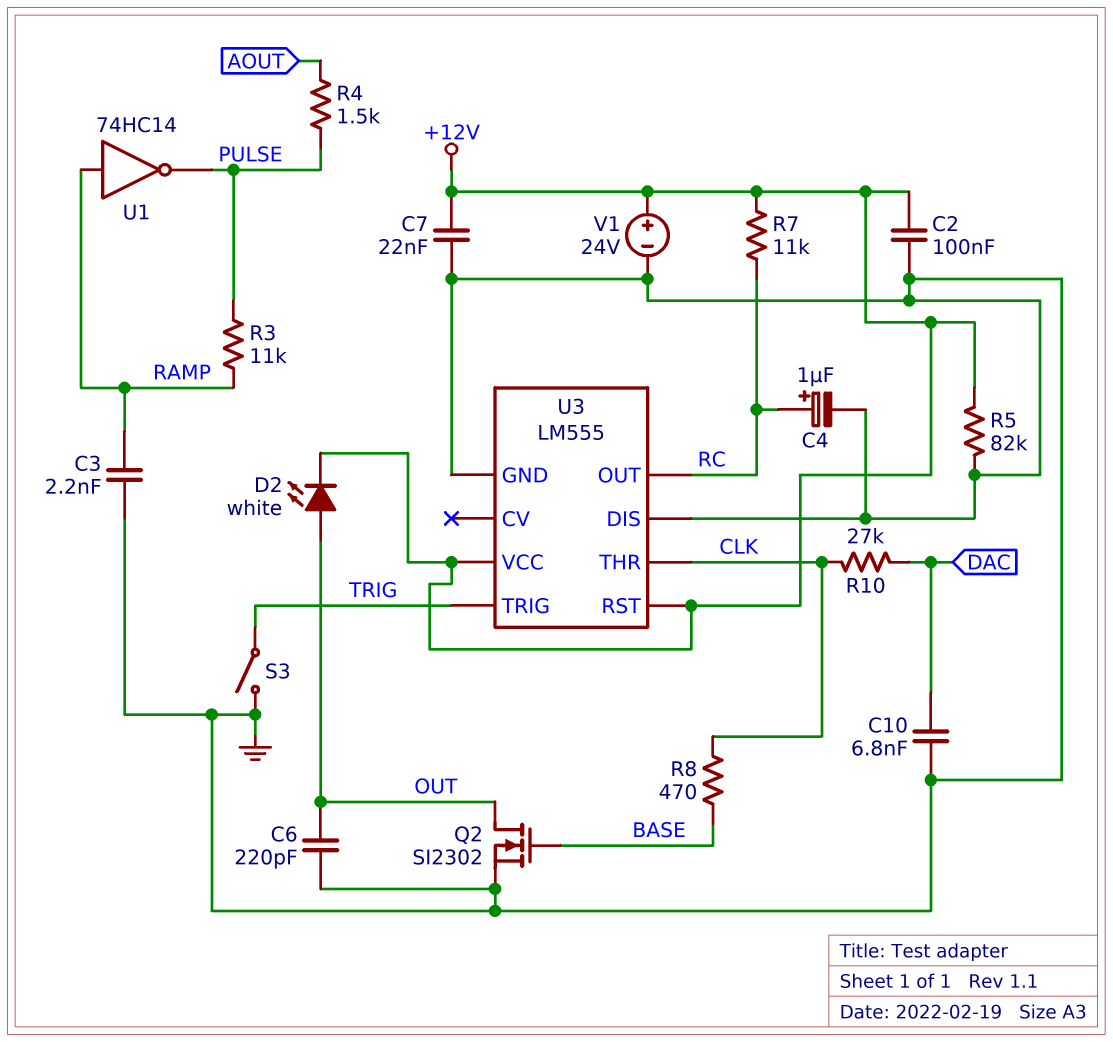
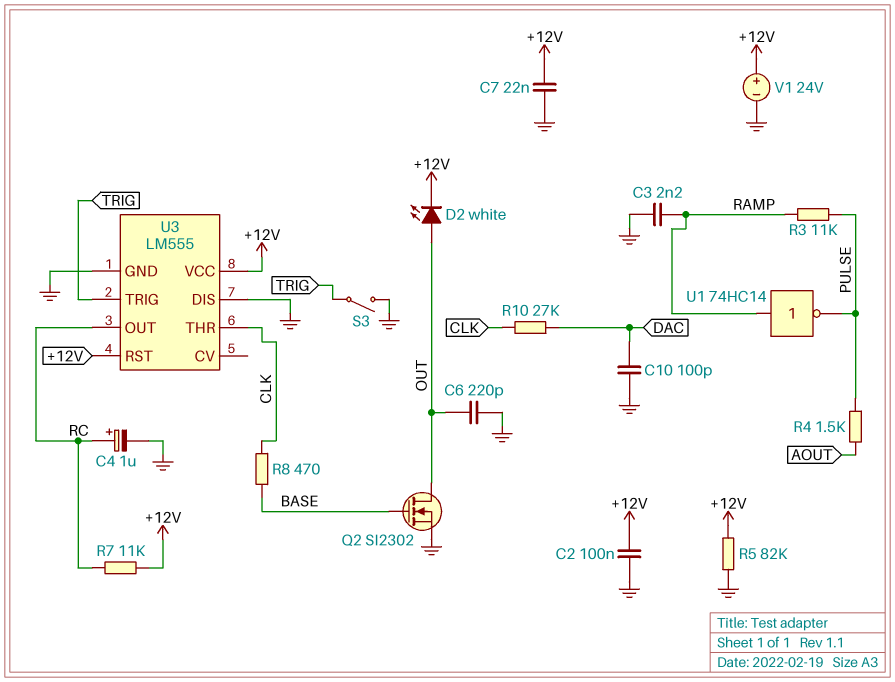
C10: 6.8nF (DAC, GND) -> 100pF (DAC, GND)

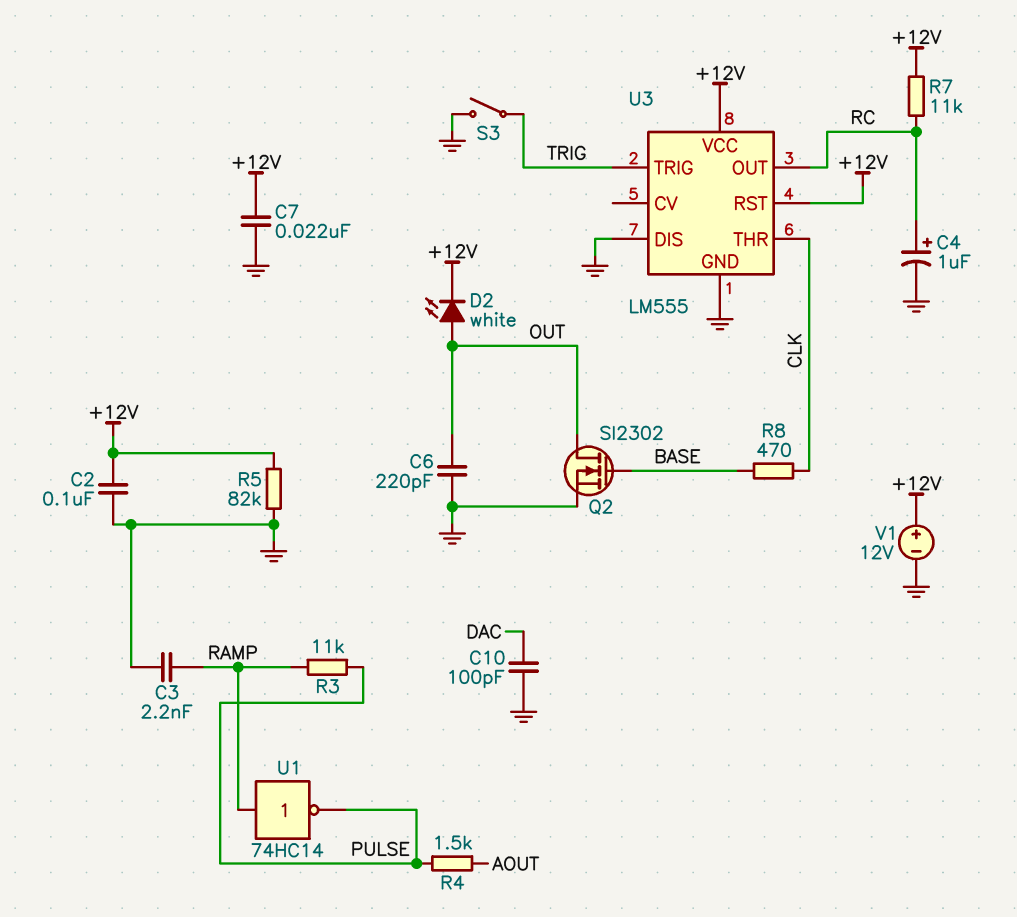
R10: 27k (CLK, DAC) -> none
V1: 24V (plus +12V, minus GND) -> 12V (plus +12V, minus GND)

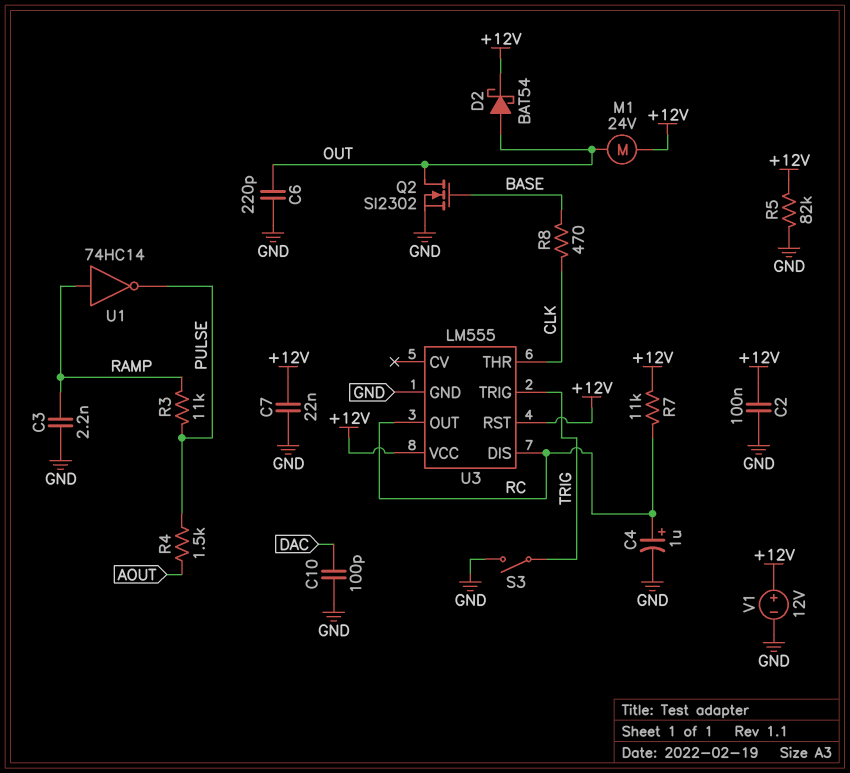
D2: LED white (A OUT, K +12V) -> schottky BAT54 (A OUT, K +12V)
M1: none -> motor 24V (+12V, OUT)
U3 pin DIS: GND -> RC

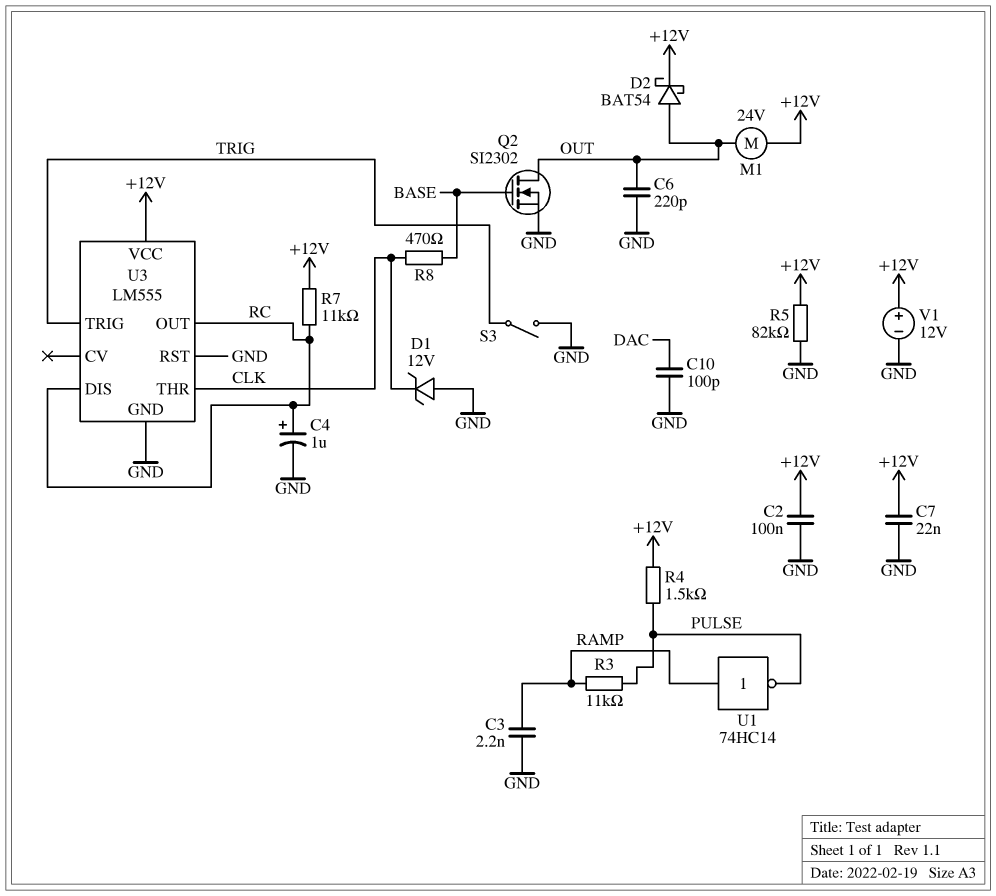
D1: none -> zener 12V (A GND, K CLK)
R4: 1.5k (AOUT, PULSE) -> 1.5k (+12V, PULSE)
U3 pin RST: +12V -> GND

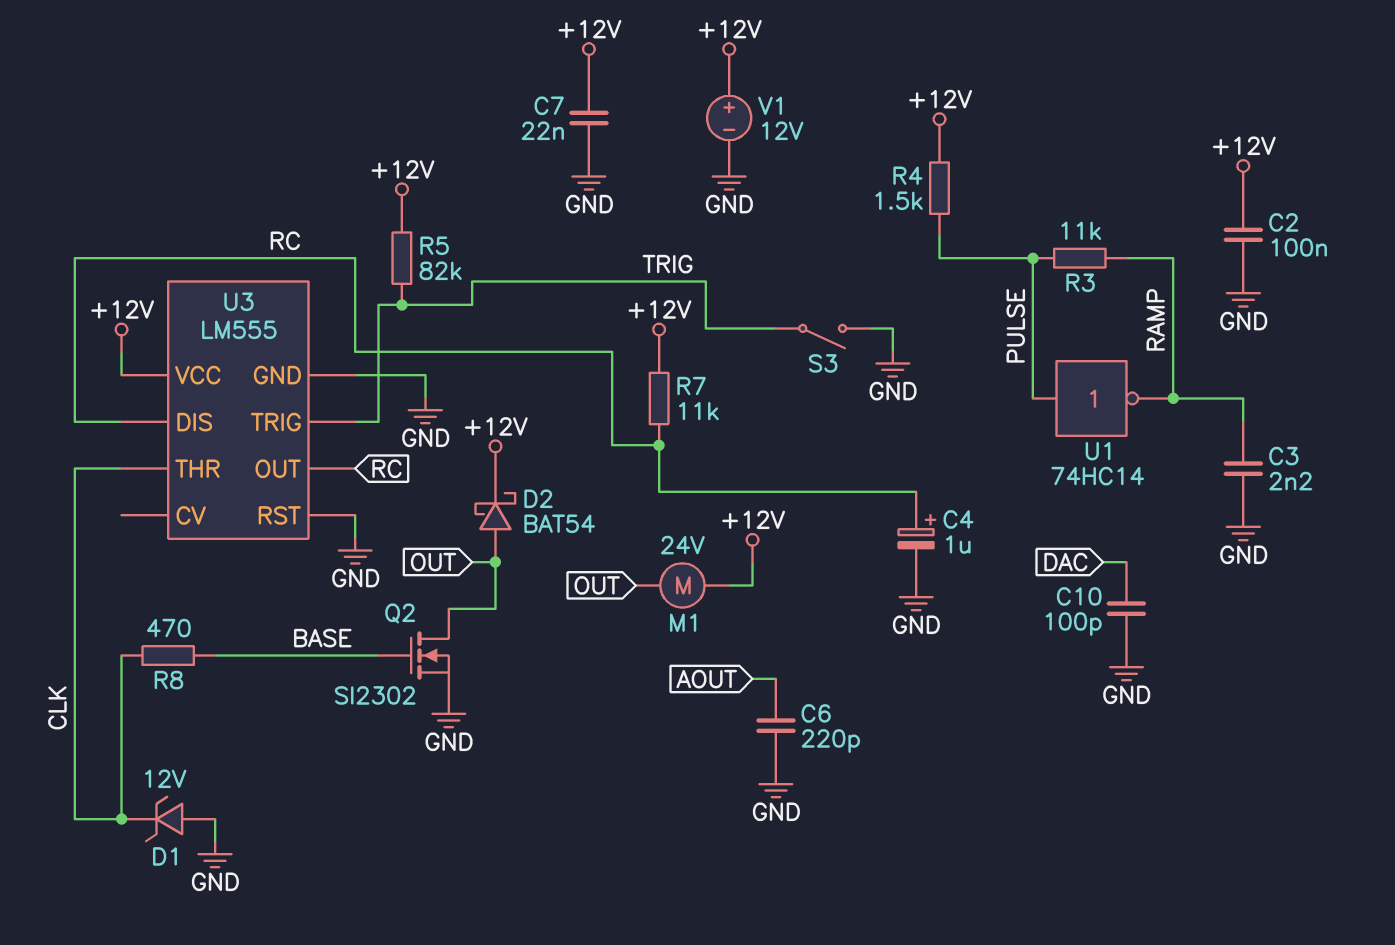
C6: 220pF (GND, OUT) -> 220pF (AOUT, GND)
R5: 82k (+12V, GND) -> 82k (+12V, TRIG)
U1: NOT 74HC14 (in RAMP, out PULSE) -> NOT 74HC14 (in PULSE, out RAMP)

